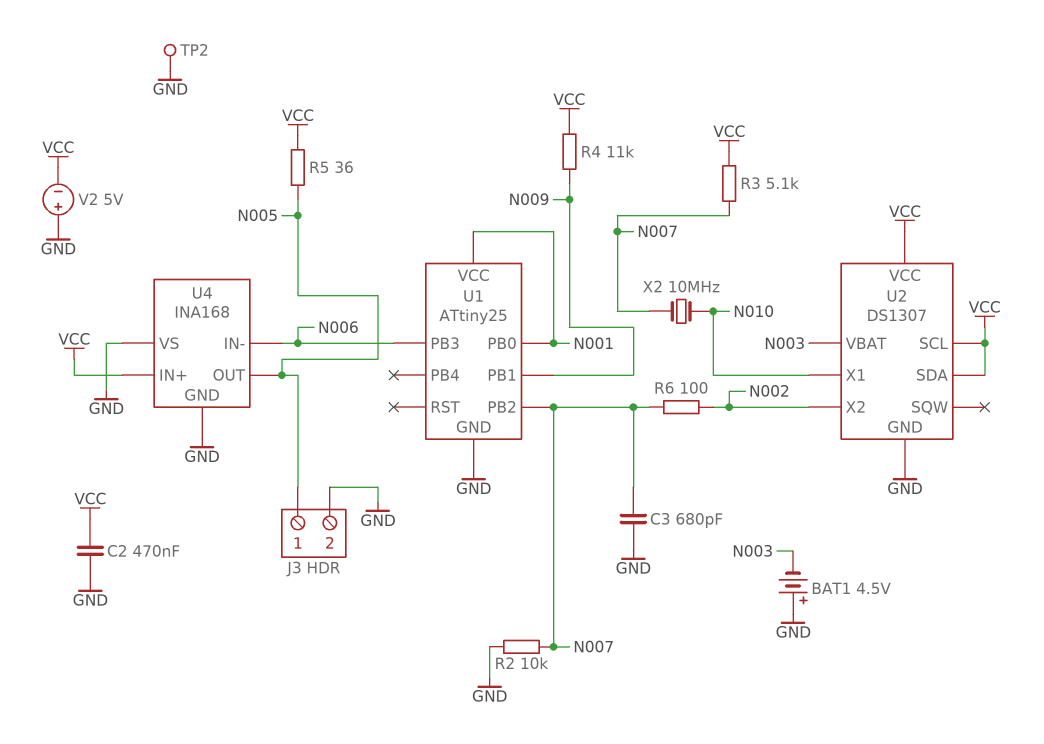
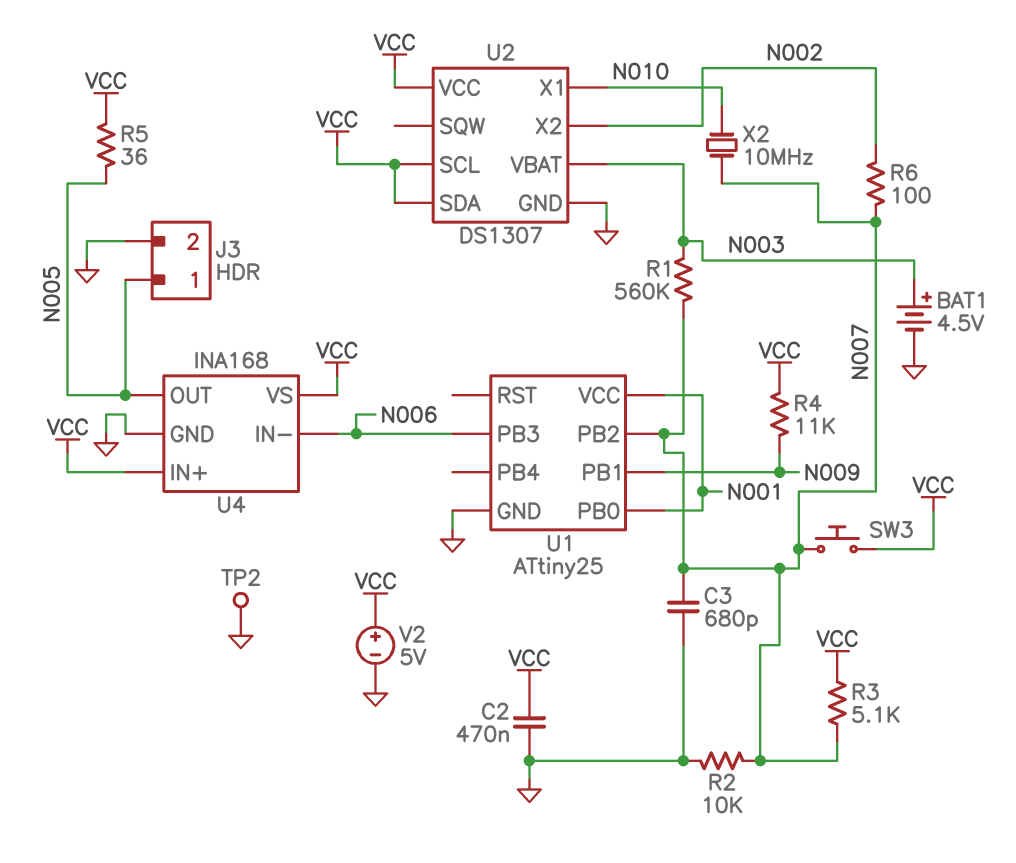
BAT1: 4.5V (plus GND, minus N003) -> 4.5V (plus N003, minus GND)
R1: none -> 560k (N003, N007)
SW3: none -> button (N007, VCC)
U4 pin VS: GND -> VCC
V2: 5V (plus GND, minus VCC) -> 5V (plus VCC, minus GND)

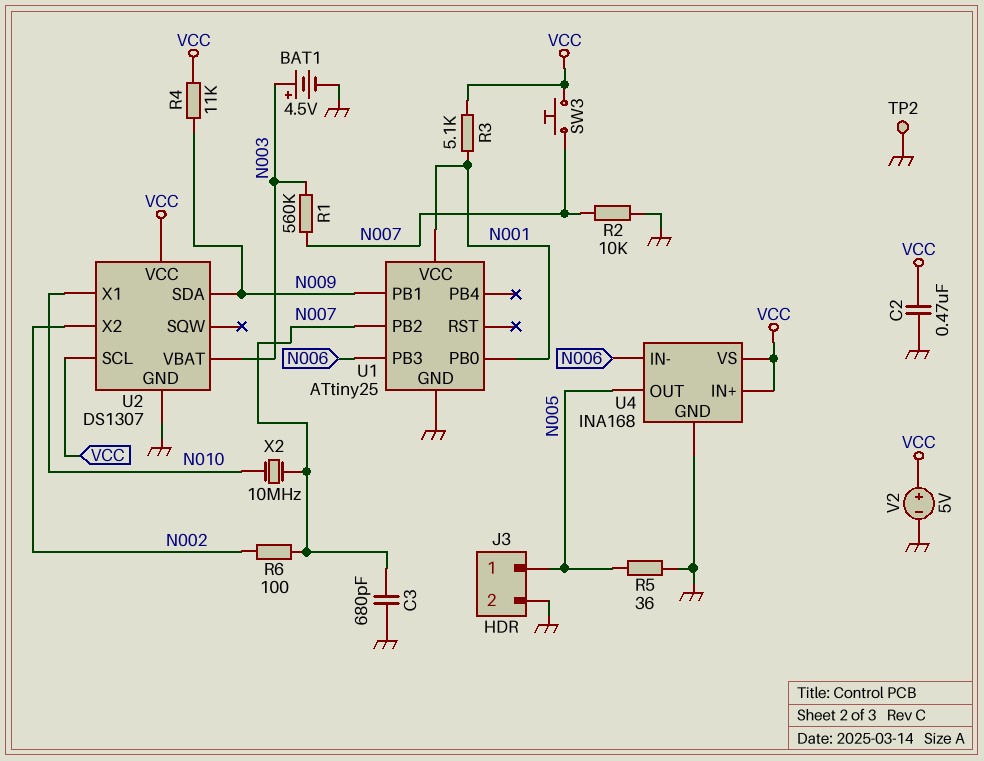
R3: 5.1k (N007, VCC) -> 5.1k (N001, VCC)
R5: 36 (N005, VCC) -> 36 (GND, N005)
U2 pin SDA: VCC -> N009

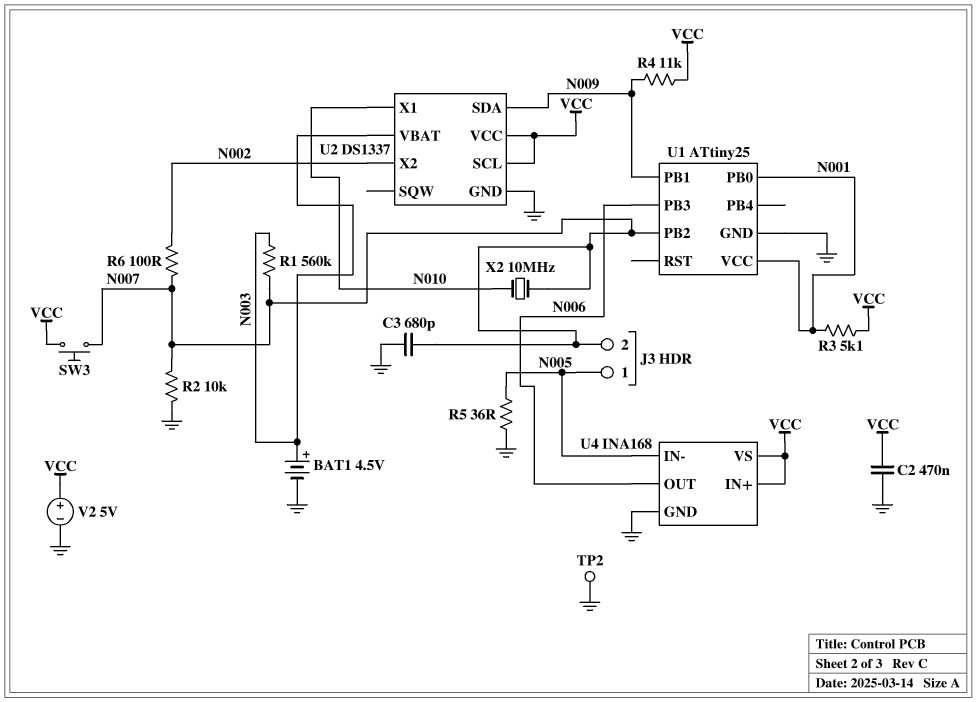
J3 pin 2: GND -> N007
U2: DS1307 -> DS1337
U4 pin IN-: N006 -> N005
U4 pin OUT: N005 -> N006

